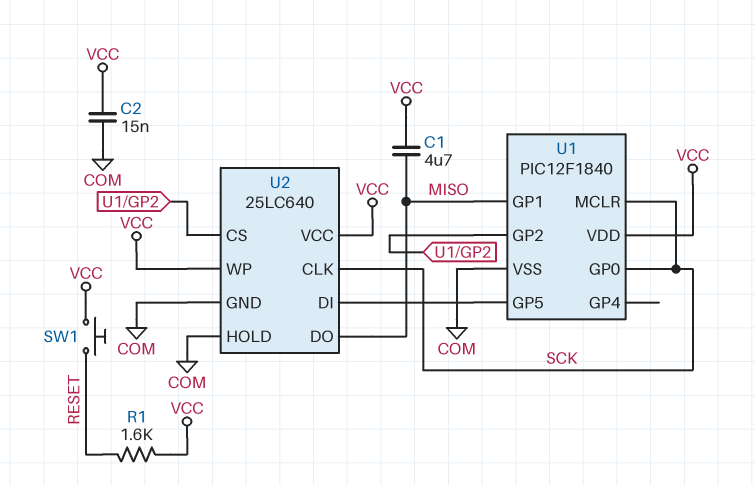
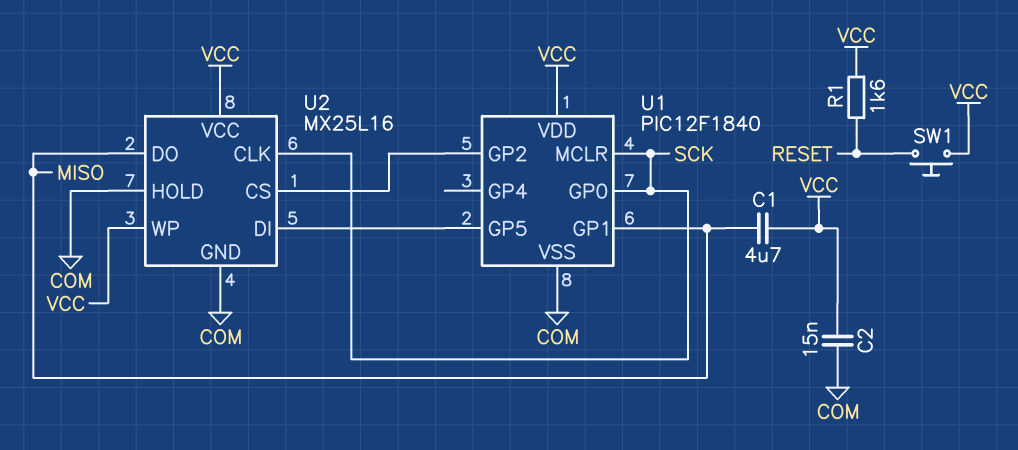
U2: 25LC640 -> MX25L16

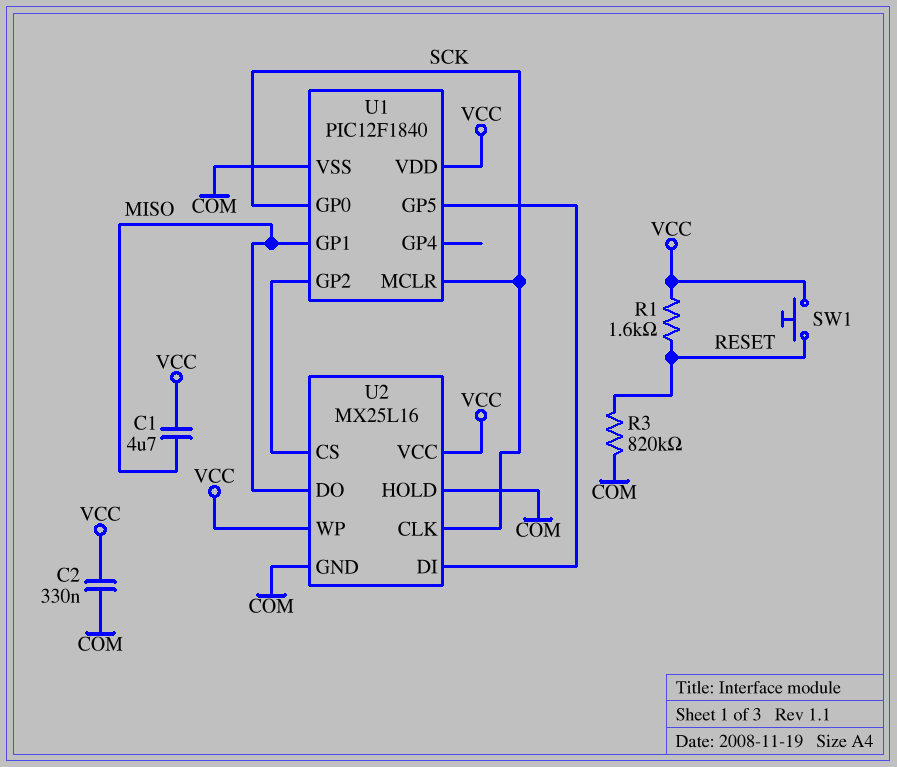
C2: 15nF (COM, VCC) -> 330nF (COM, VCC)
R3: none -> 820k (COM, RESET)

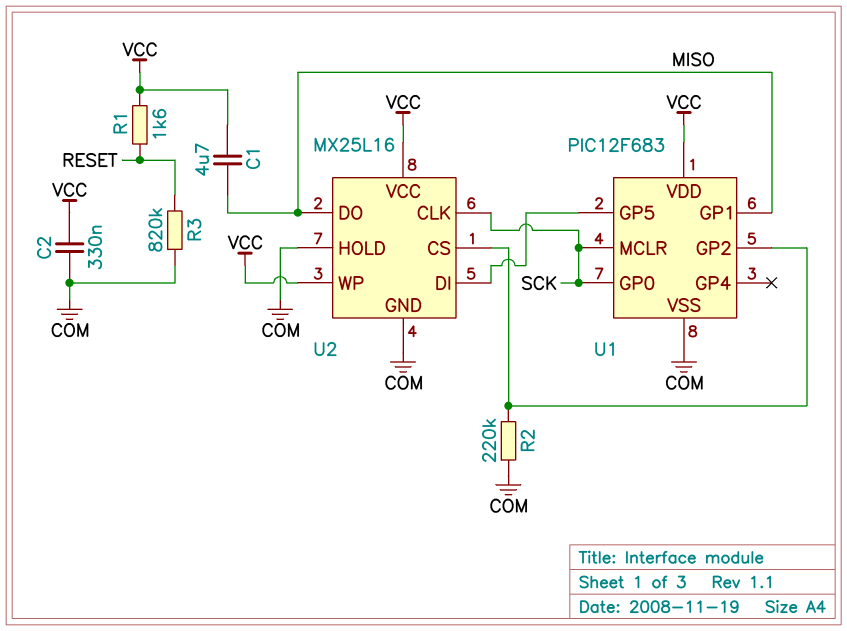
R2: none -> 220k (COM, U1/GP2)
SW1: button (RESET, VCC) -> none
U1: PIC12F1840 -> PIC12F683

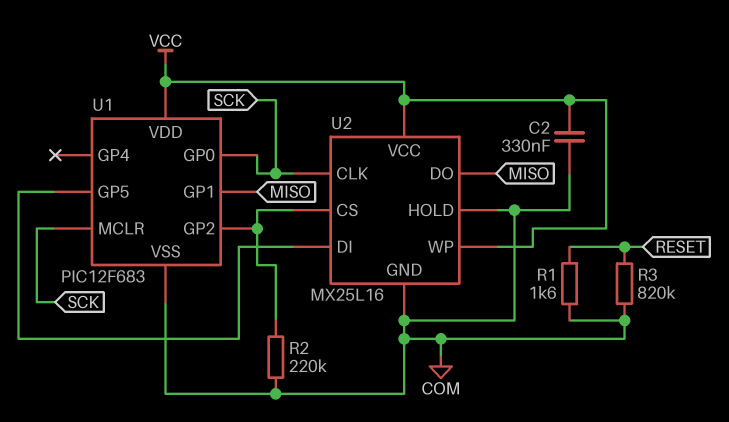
C1: 4.7uF (MISO, VCC) -> none
R1: 1.6k (RESET, VCC) -> 1.6k (COM, RESET)

